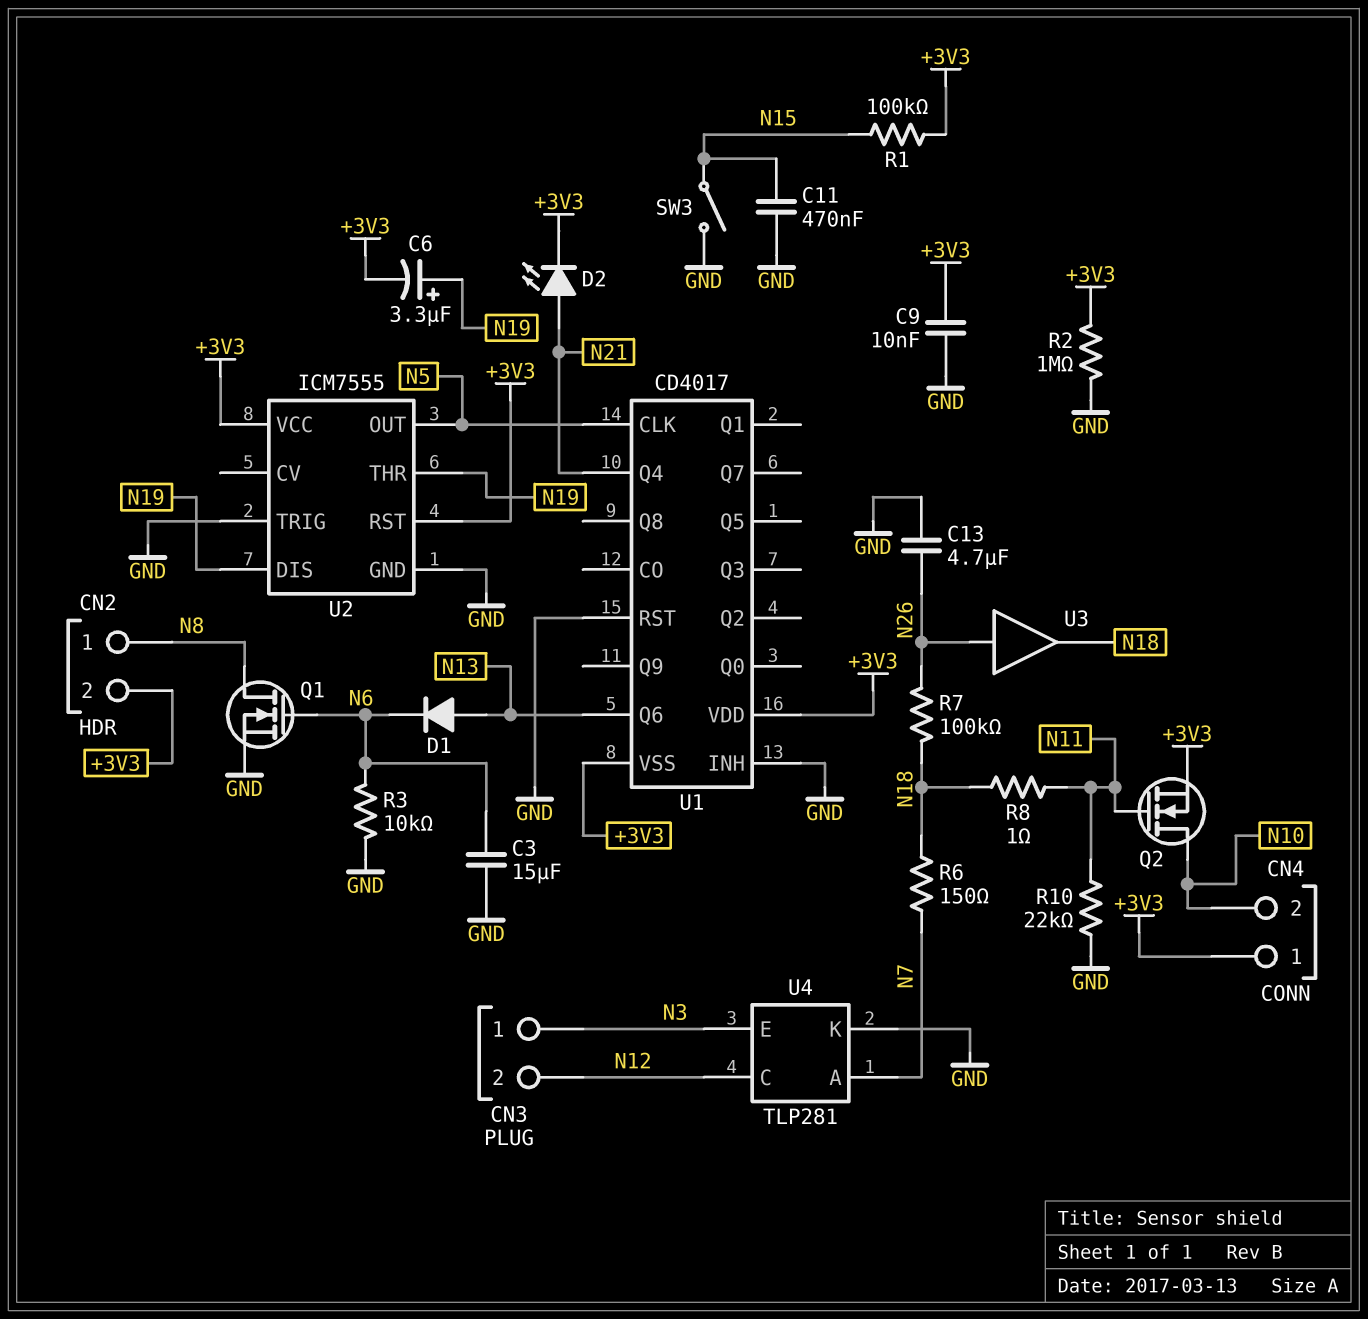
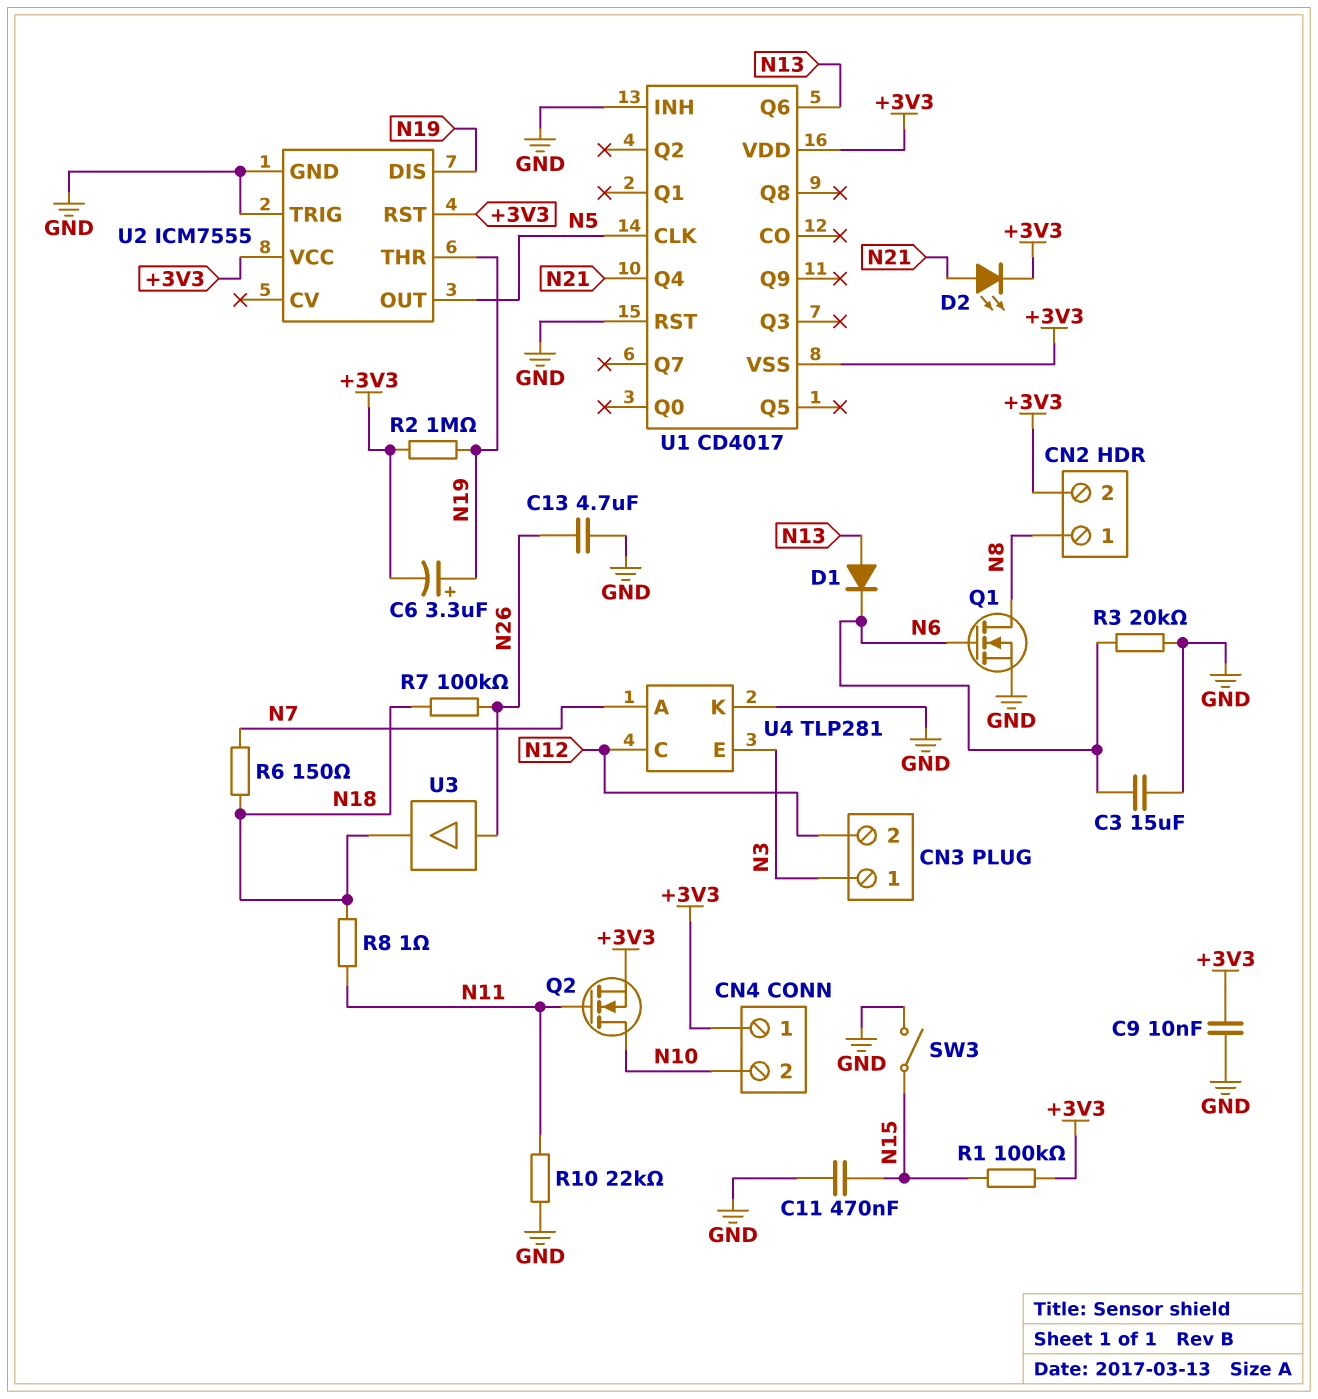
R2: 1M (+3V3, GND) -> 1M (+3V3, N19)
R3: 10k (GND, N6) -> 20k (GND, N6)

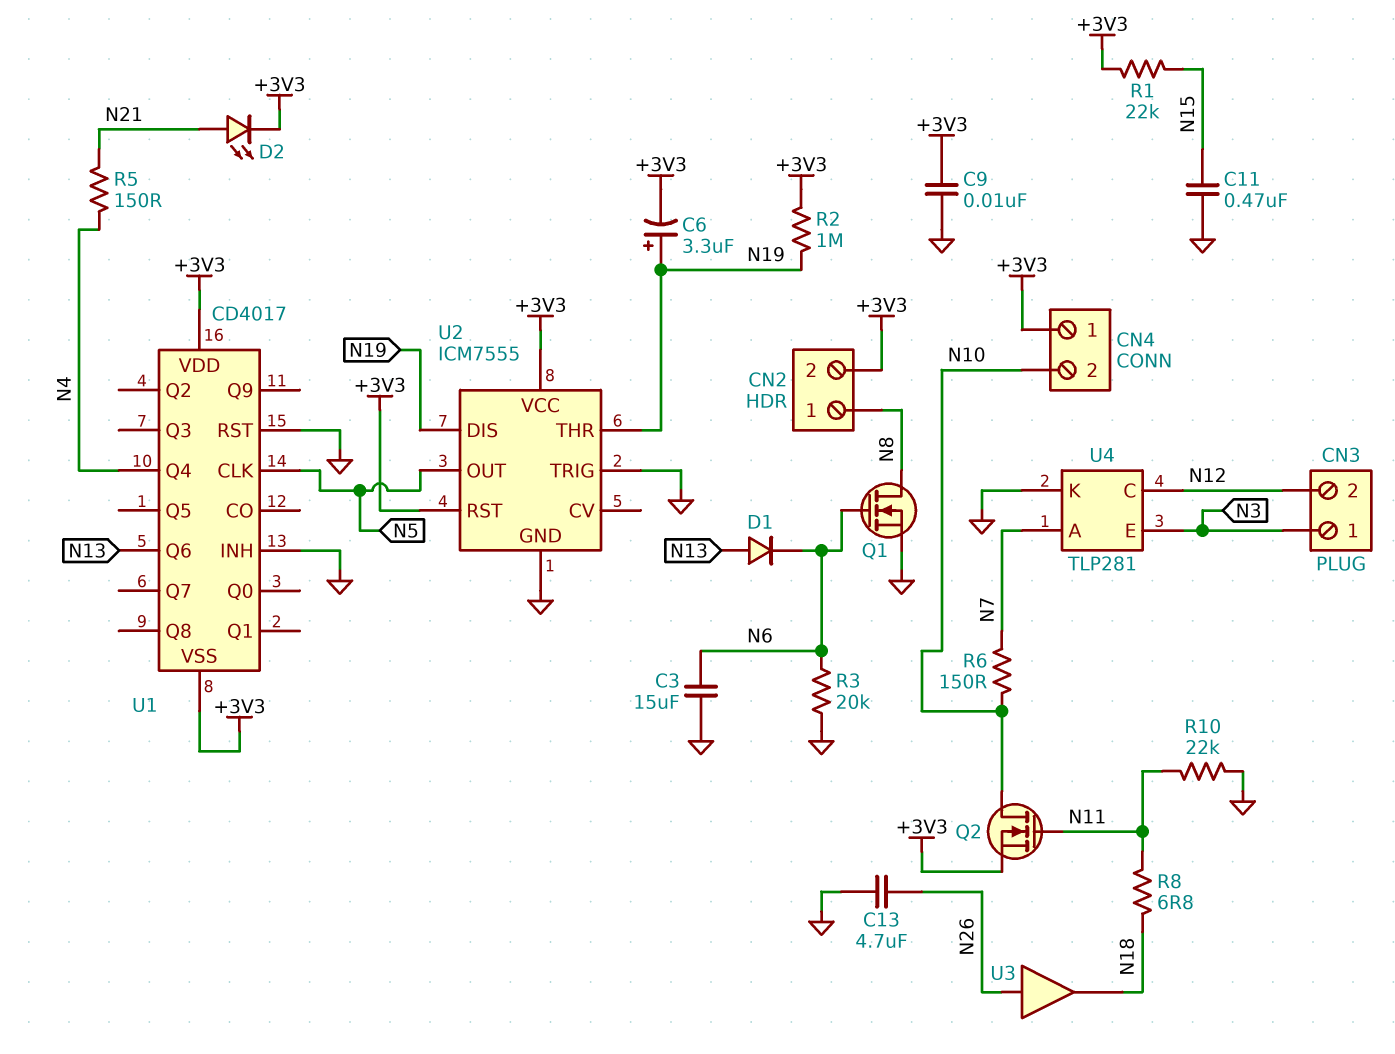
R1: 100k (+3V3, N15) -> 22k (+3V3, N15)
R5: none -> 150 (N4, N21)
R6: 150 (N7, N18) -> 150 (N7, N10)
R7: 100k (N18, N26) -> none
R8: 1 (N11, N18) -> 6.8 (N11, N18)
SW3: switch (GND, N15) -> none
U1 pin Q4: N21 -> N4

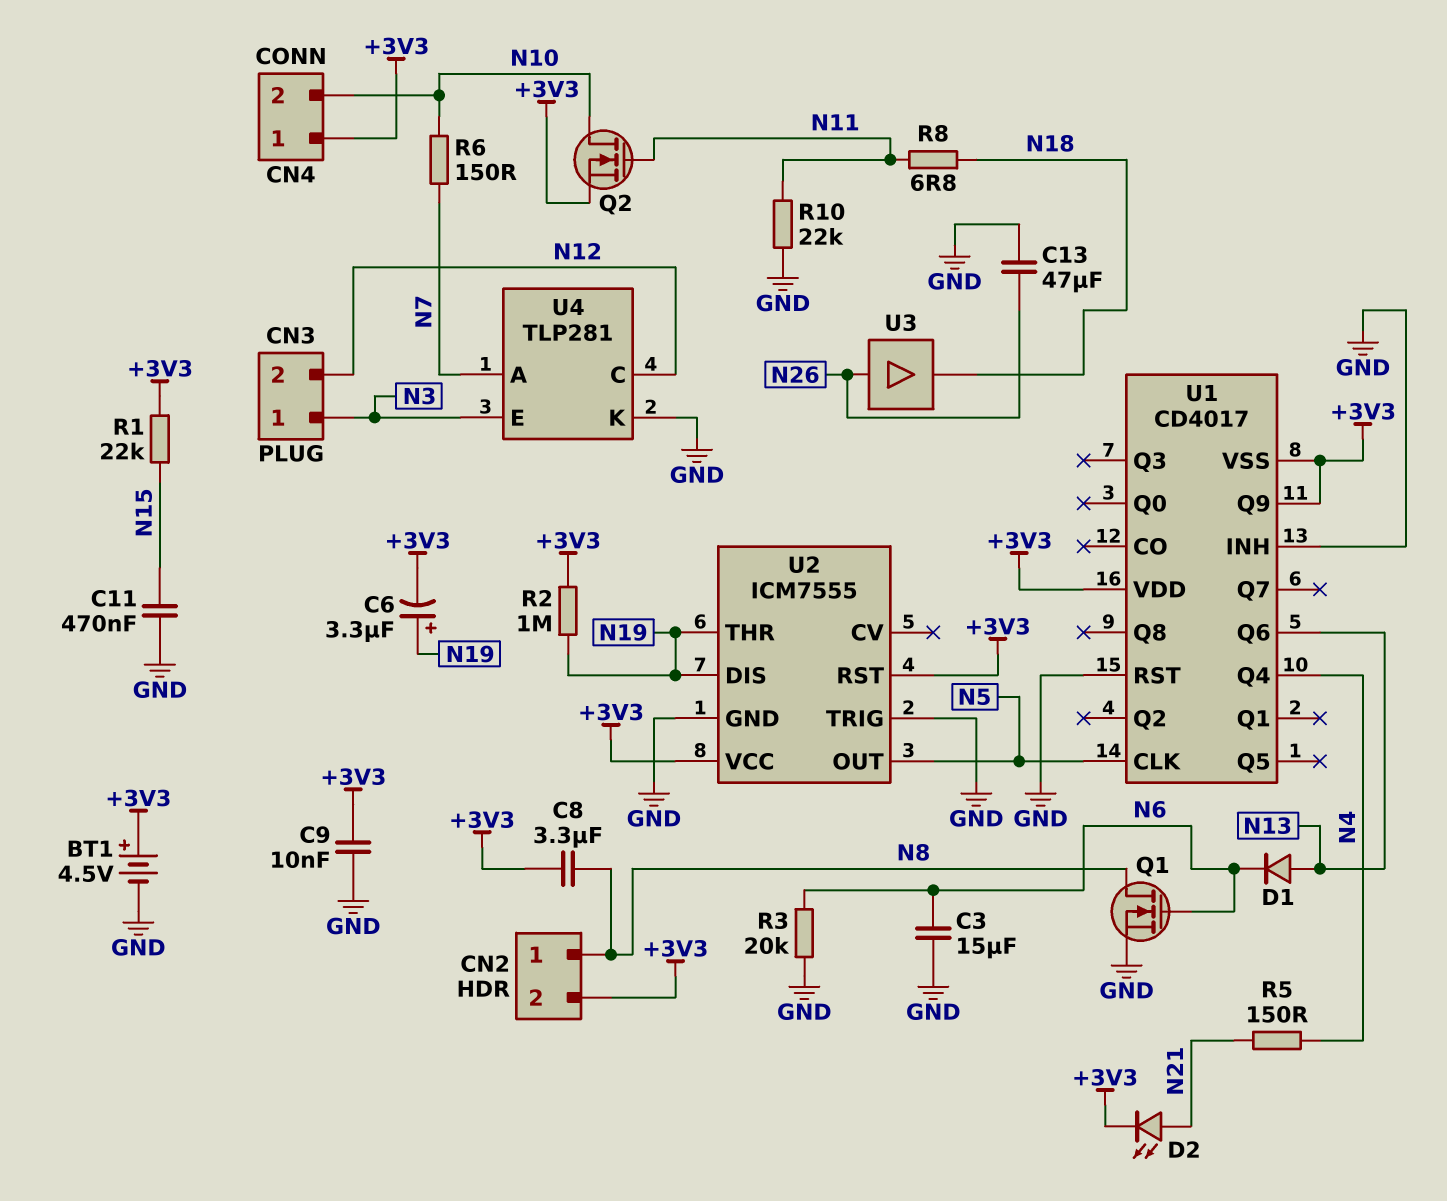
BT1: none -> 4.5V (plus +3V3, minus GND)
C8: none -> 3.3uF (+3V3, N8)
C13: 4.7uF (GND, N26) -> 47uF (GND, N26)
U1 pin Q9: none -> +3V3

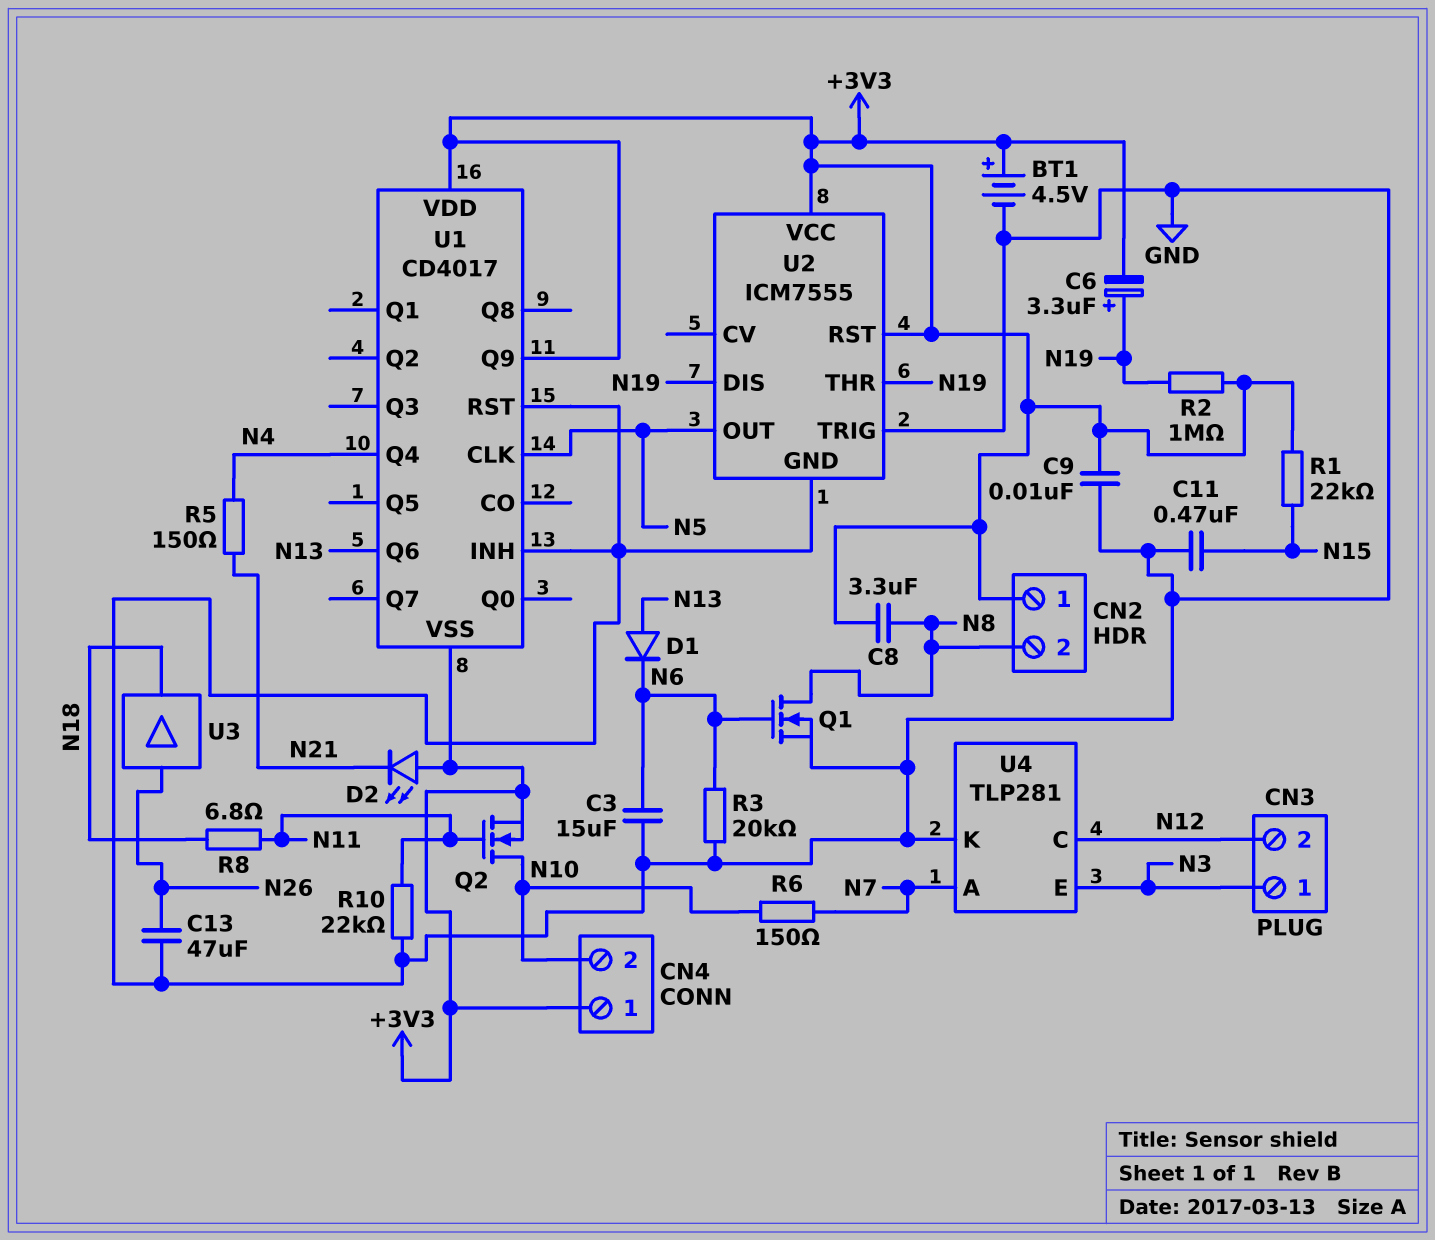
CN2 pin 1: N8 -> +3V3
CN2 pin 2: +3V3 -> N8
D2: LED (A N21, K +3V3) -> LED (A +3V3, K N21)

